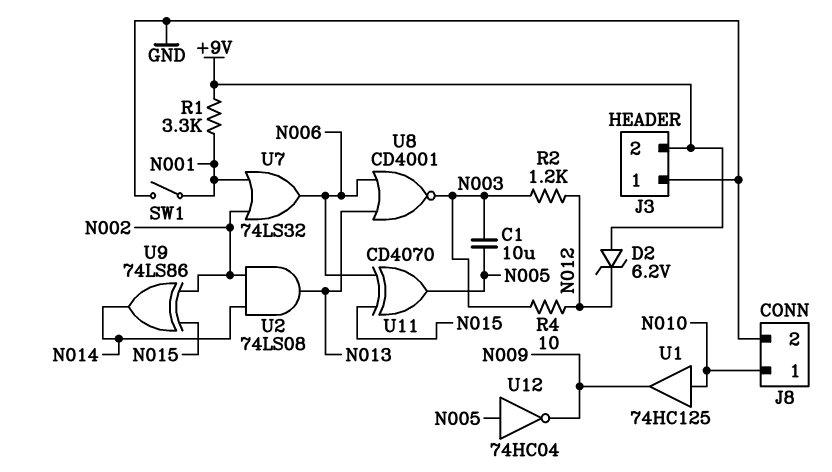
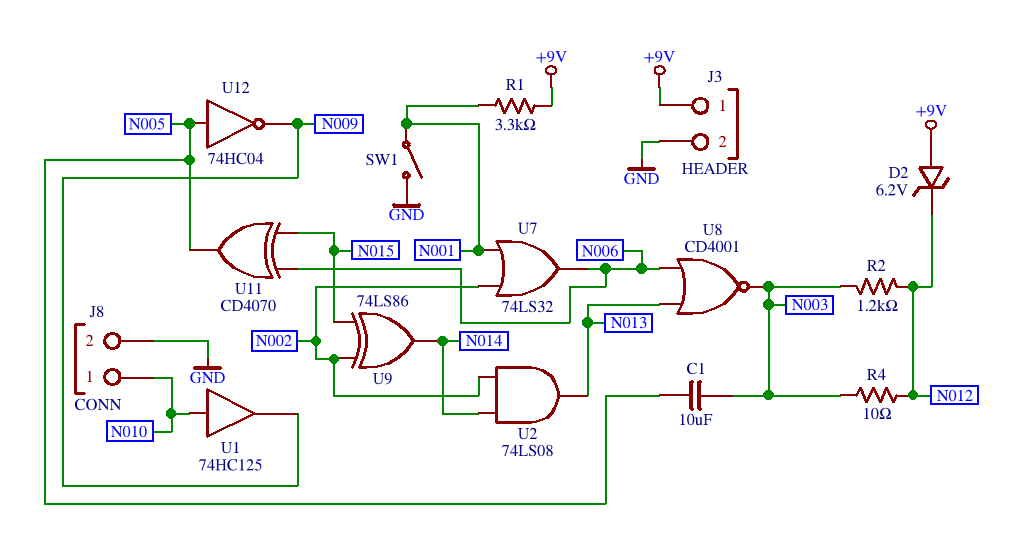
J3 pin 1: GND -> +9V
J3 pin 2: +9V -> GND

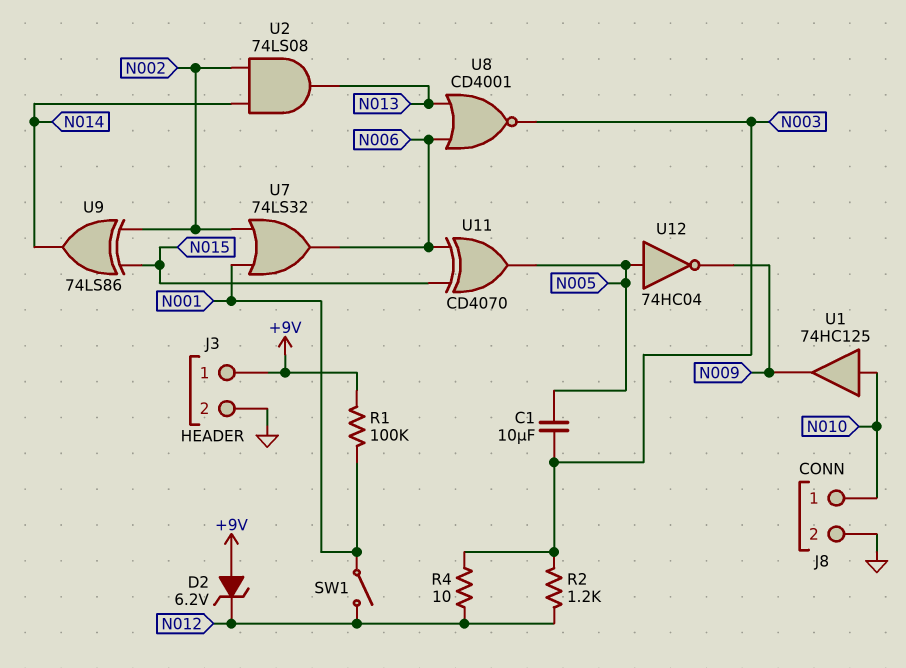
R1: 3.3k (+9V, N001) -> 100k (+9V, N001)
SW1: switch (GND, N001) -> switch (N001, N012)

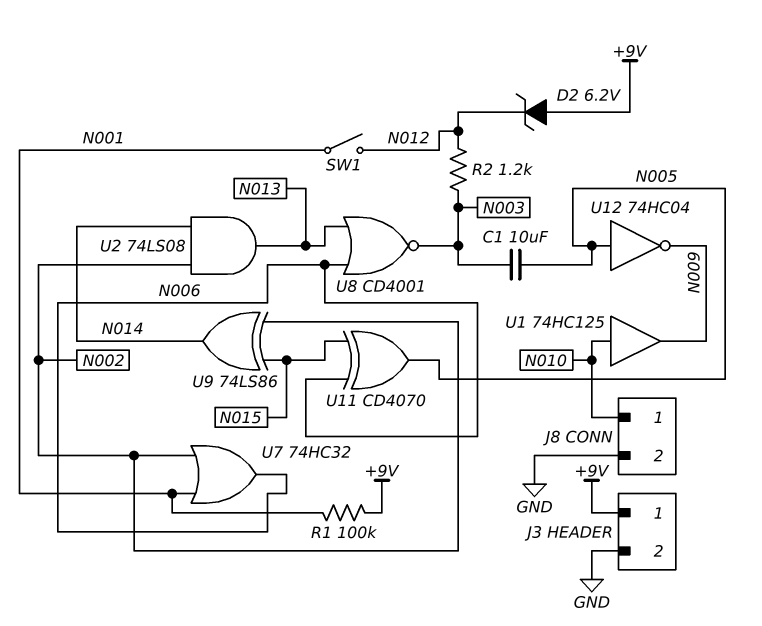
R4: 10 (N003, N012) -> none
U7: OR 74LS32 (in N001, in N002, out N006) -> OR 74HC32 (in N001, in N002, out N006)

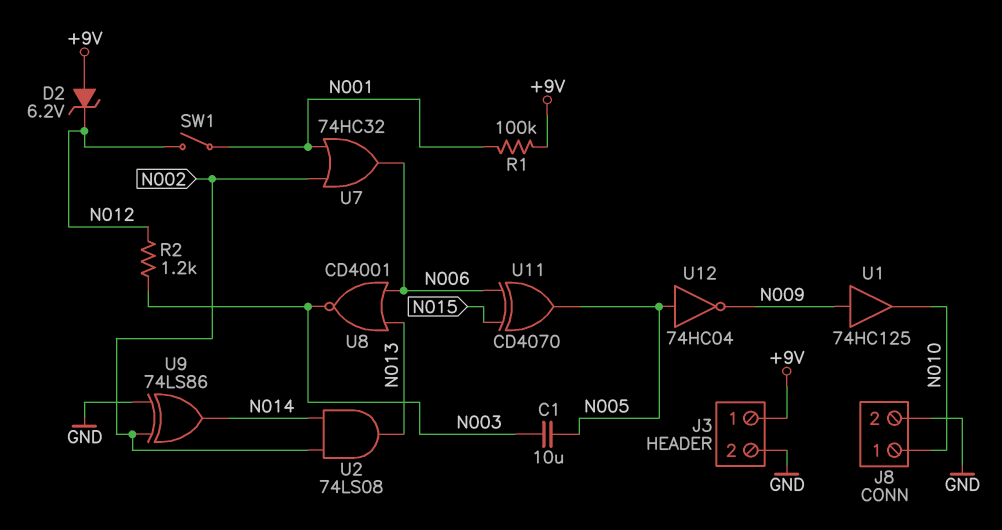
U1: buffer 74HC125 (in N010, out N009) -> buffer 74HC125 (in N009, out N010)
U9: XOR 74LS86 (in N002, in N015, out N014) -> XOR 74LS86 (in GND, in N002, out N014)

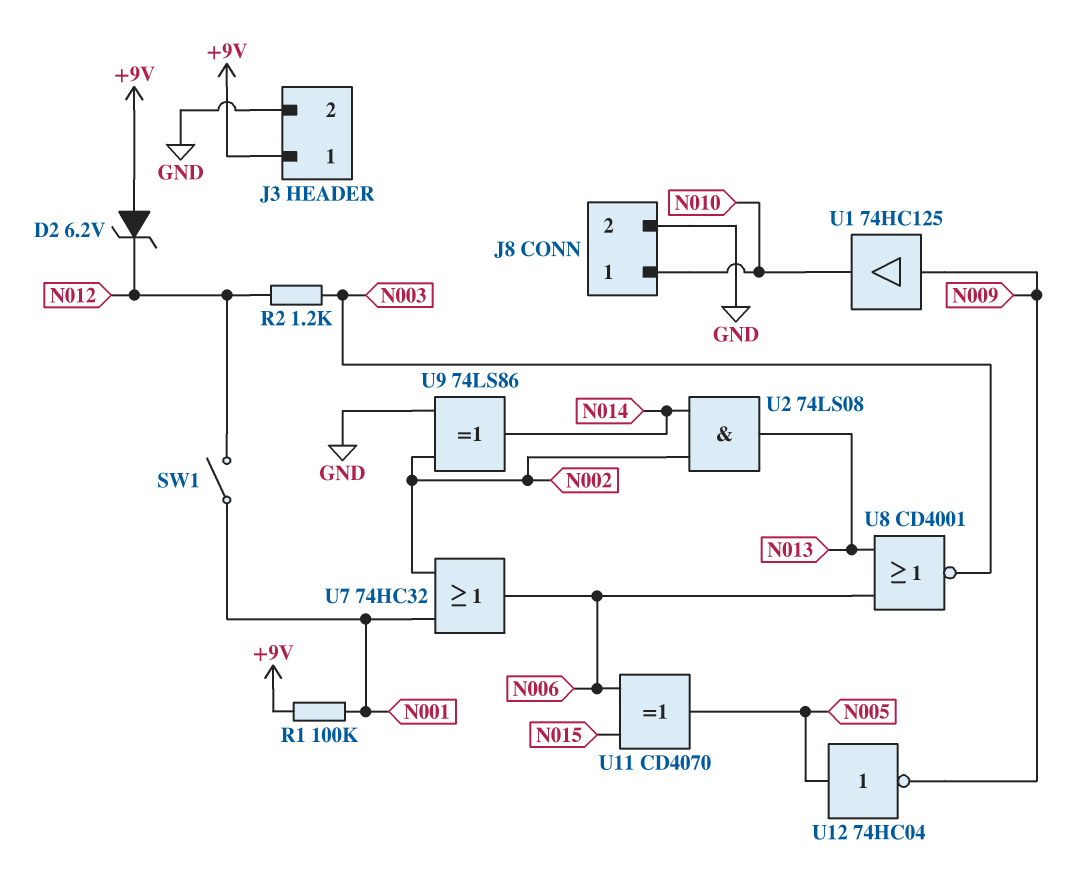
C1: 10uF (N003, N005) -> none

